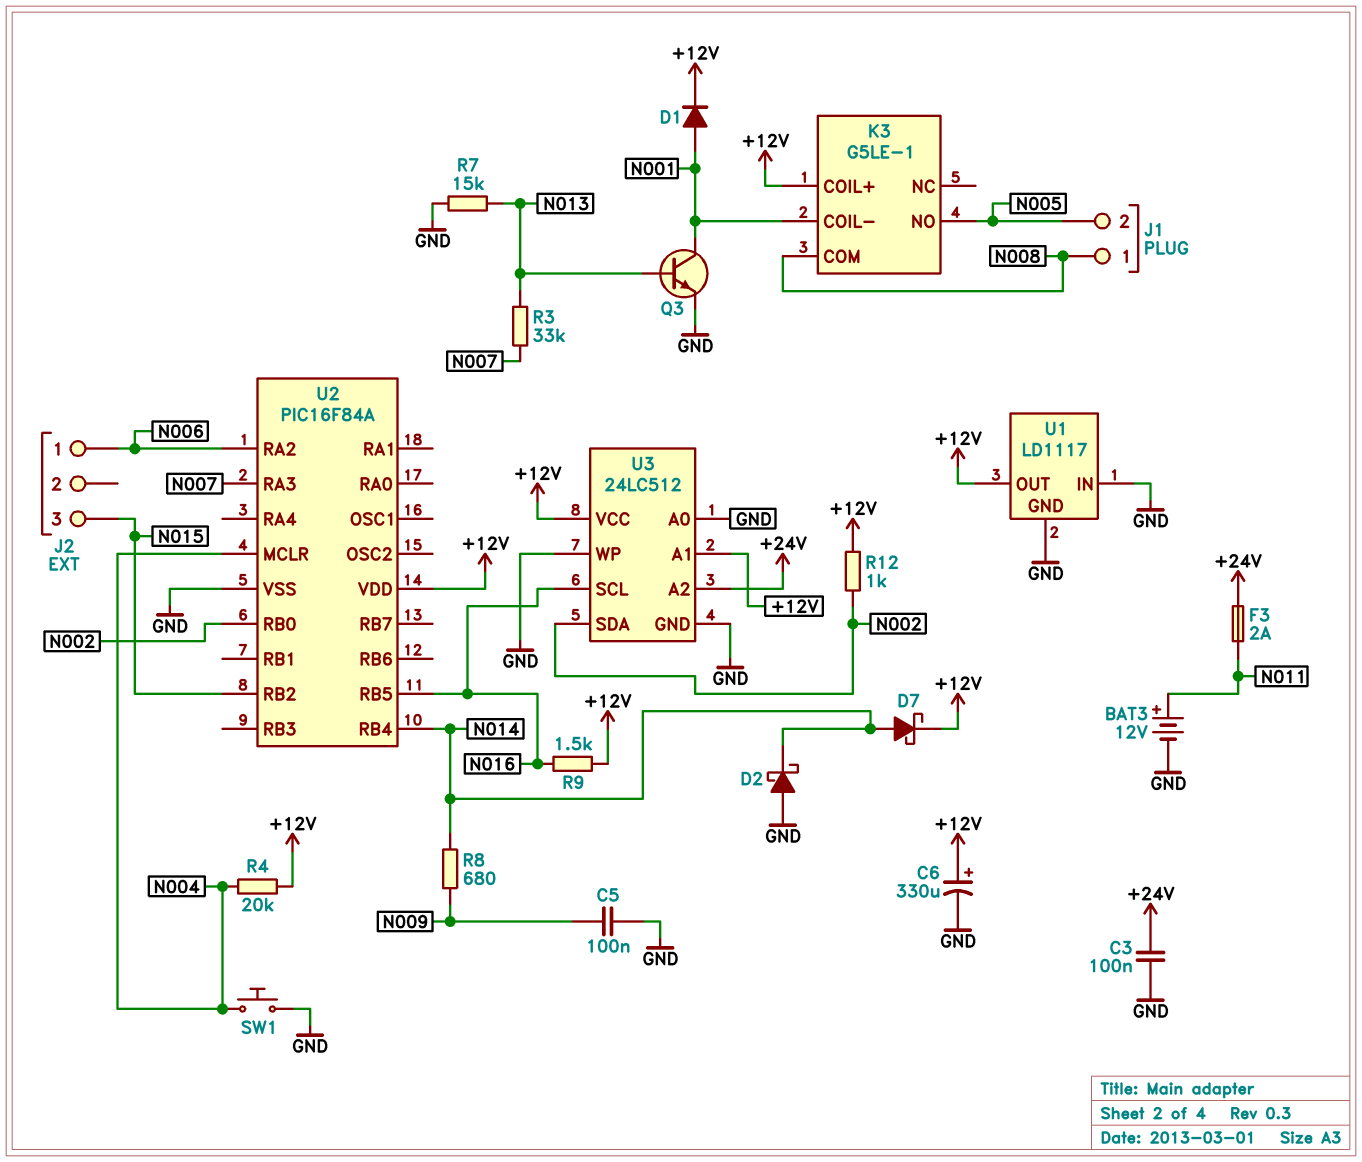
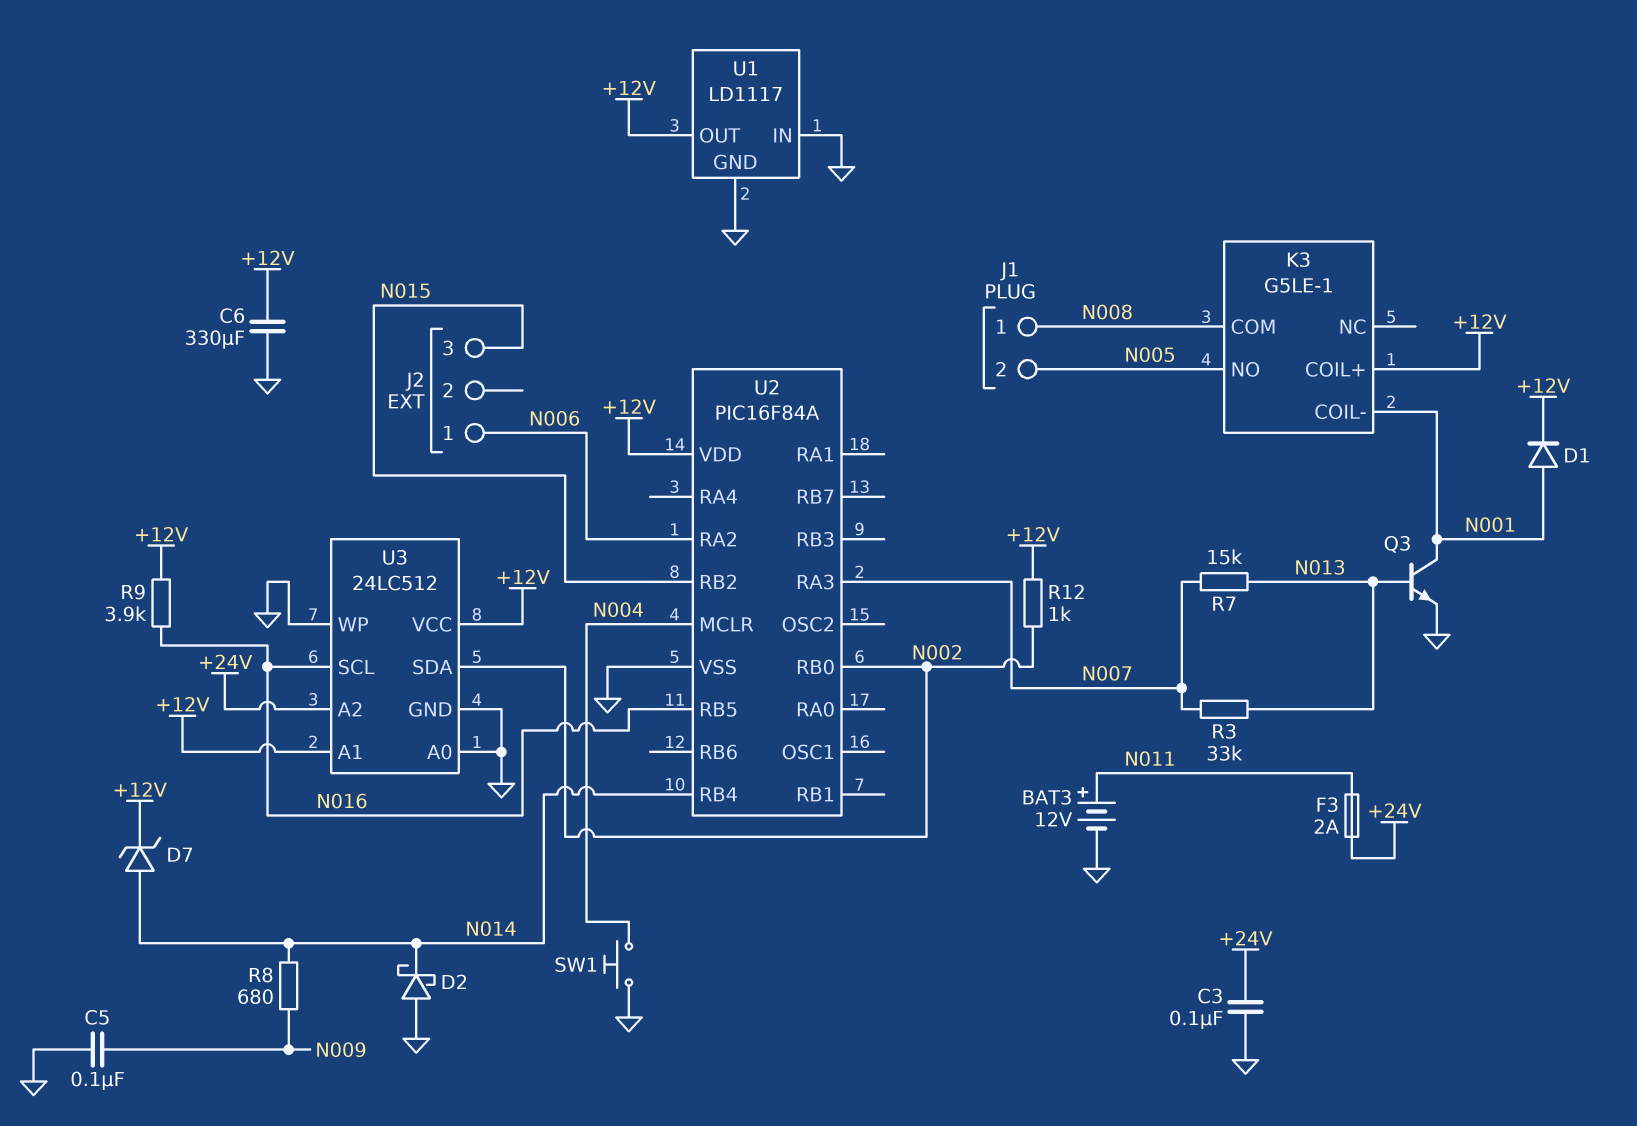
C6: 330uF (plus +12V, minus GND) -> 330uF (+12V, GND)
D7: schottky (A N014, K +12V) -> zener (A N014, K +12V)
R4: 20k (+12V, N004) -> none
R7: 15k (GND, N013) -> 15k (N007, N013)
R9: 1.5k (+12V, N016) -> 3.9k (+12V, N016)

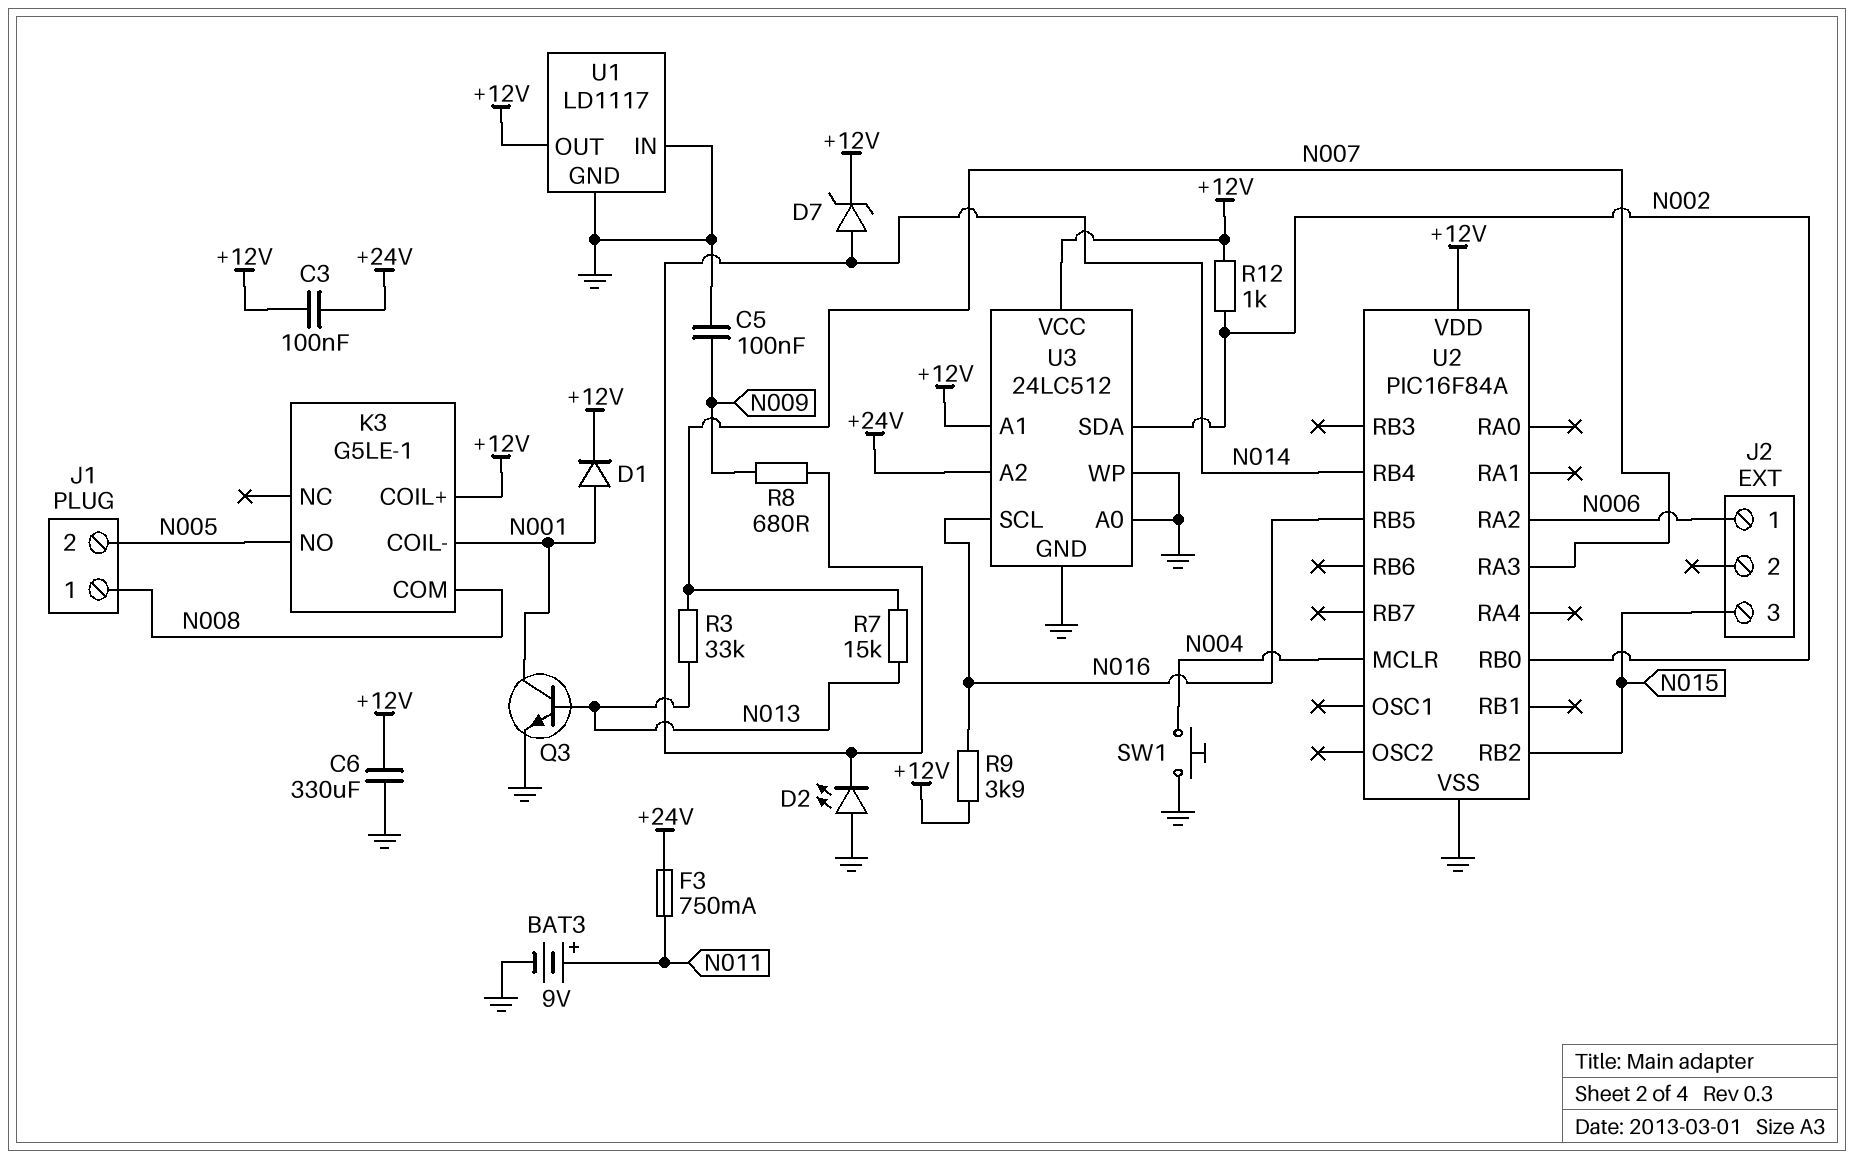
BAT3: 12V (plus N011, minus GND) -> 9V (plus N011, minus GND)
C3: 100nF (+24V, GND) -> 100nF (+12V, +24V)
D2: schottky (A GND, K N014) -> LED (A GND, K N014)
F3: 2A (+24V, N011) -> 750mA (+24V, N011)

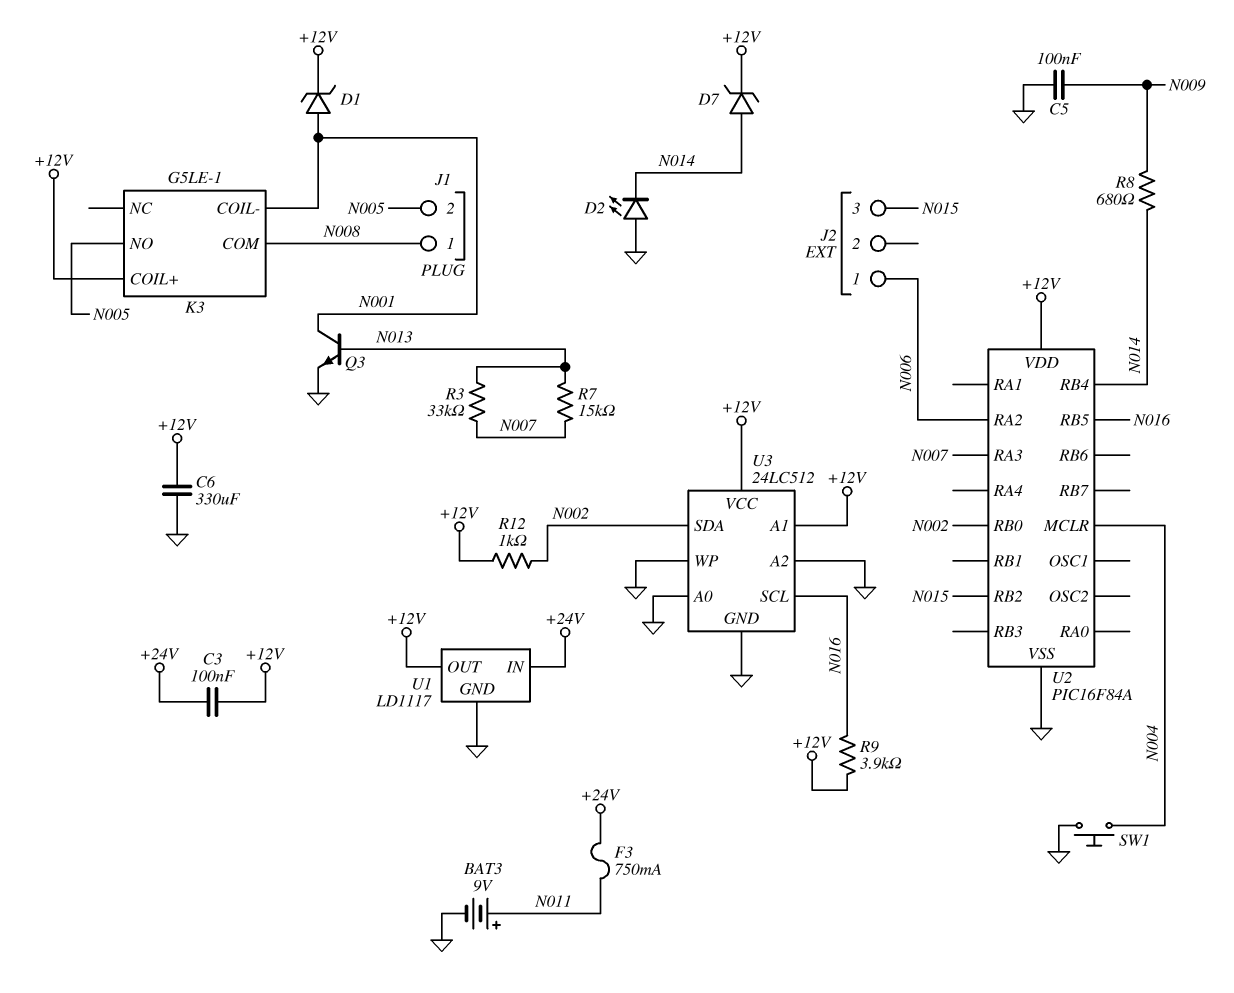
D1: diode (A N001, K +12V) -> zener (A N001, K +12V)
U1 pin IN: GND -> +24V
U3 pin A2: +24V -> GND

